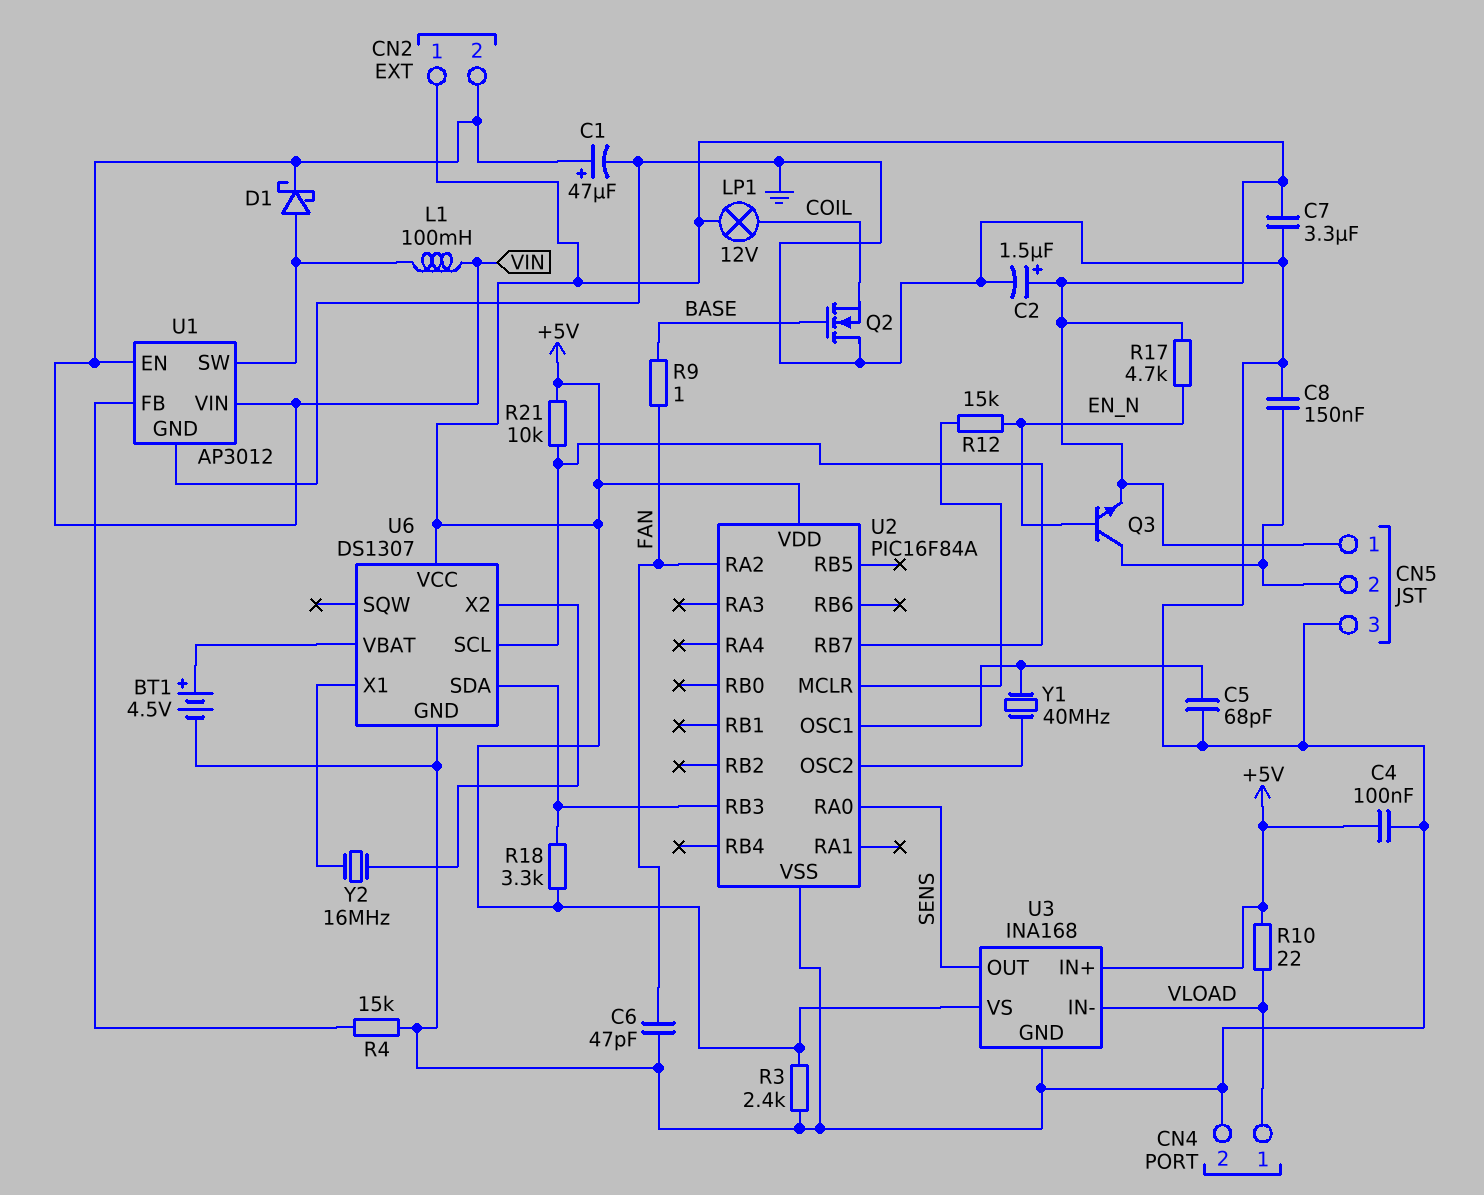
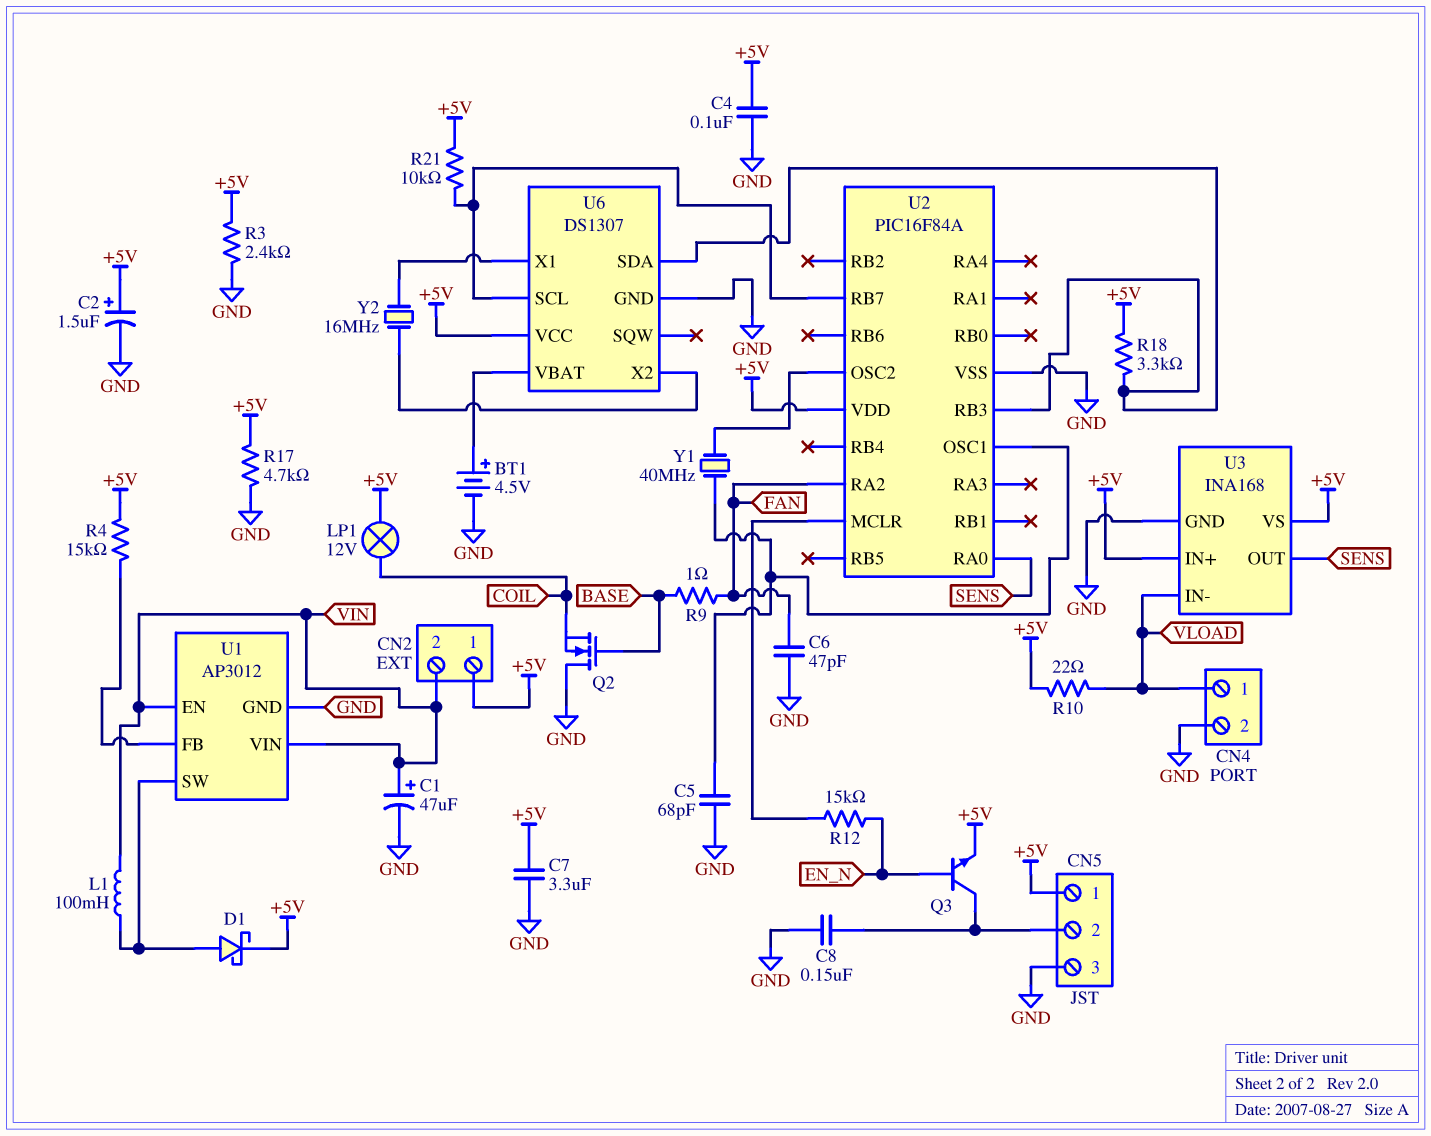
D1: schottky (A U1/SW, K VIN) -> schottky (A U1/SW, K +5V)
R4: 15k (GND, U1/FB) -> 15k (+5V, U1/FB)
R17: 4.7k (+5V, EN_N) -> 4.7k (+5V, GND)

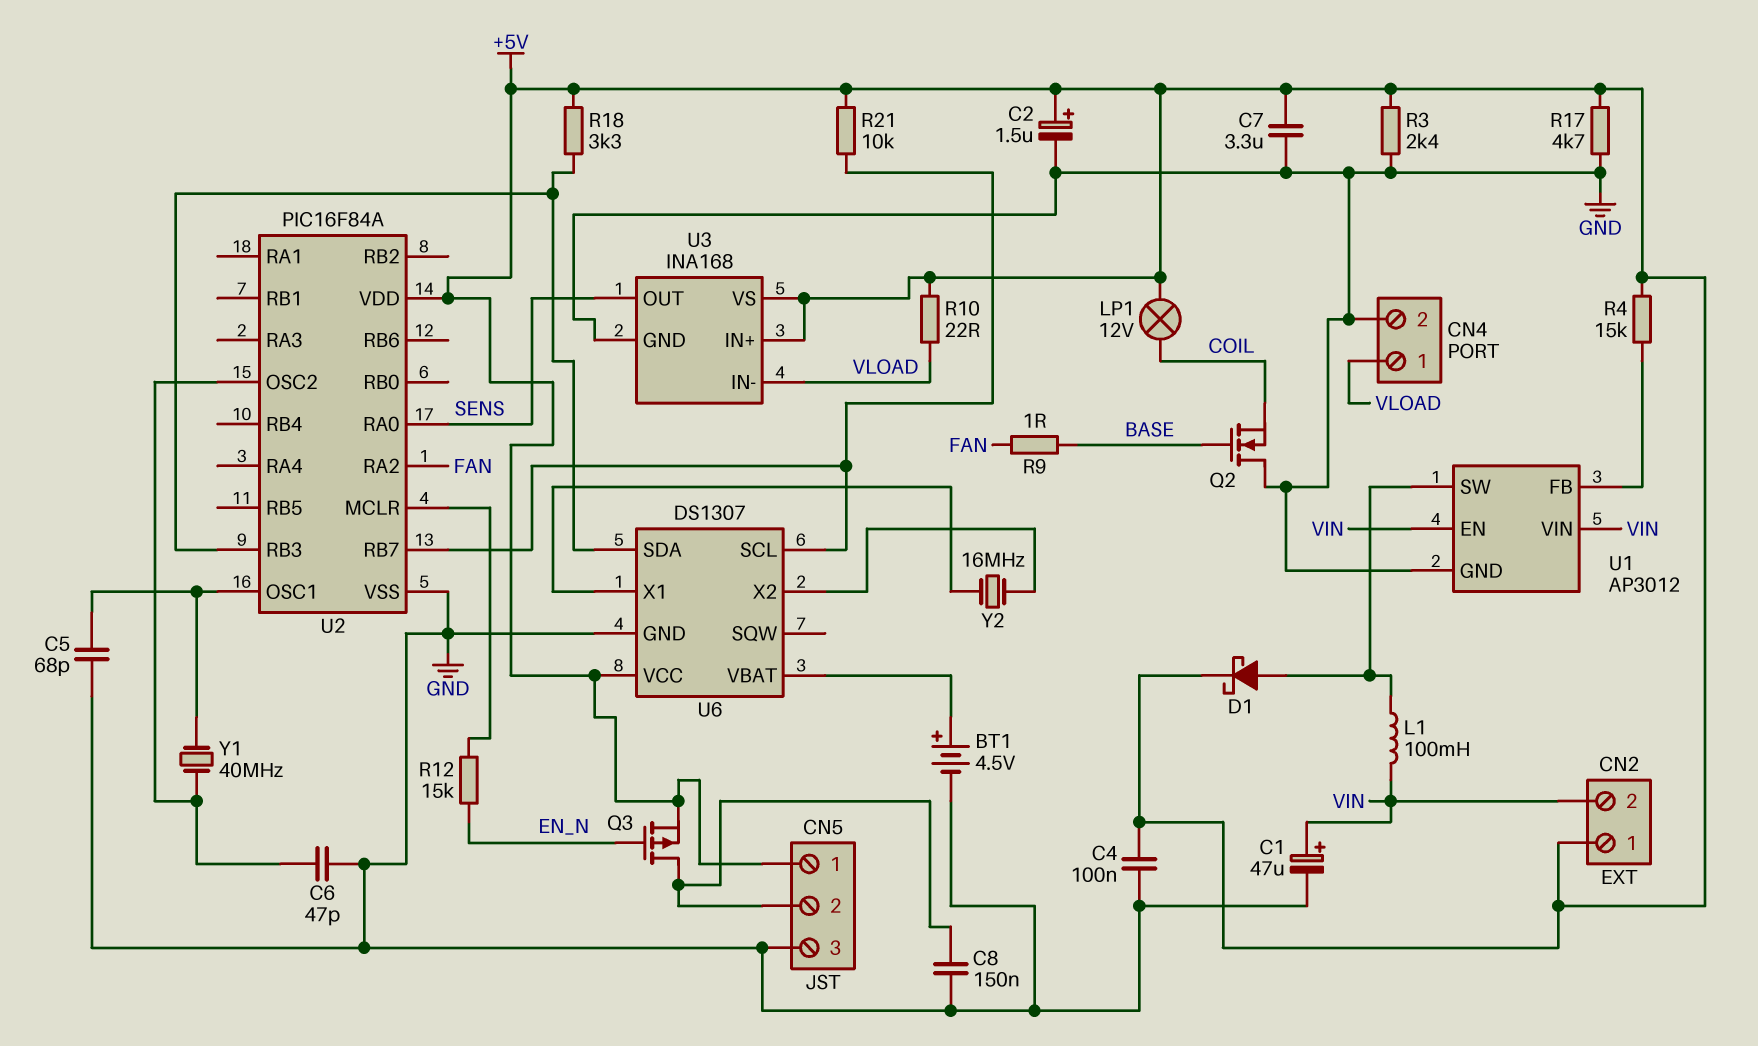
C6: 47pF (FAN, GND) -> 47pF (GND, U2/OSC2)
Q3: NPN (B EN_N, C CN5/2, E +5V) -> PMOS (G EN_N, D CN5/2, S +5V)

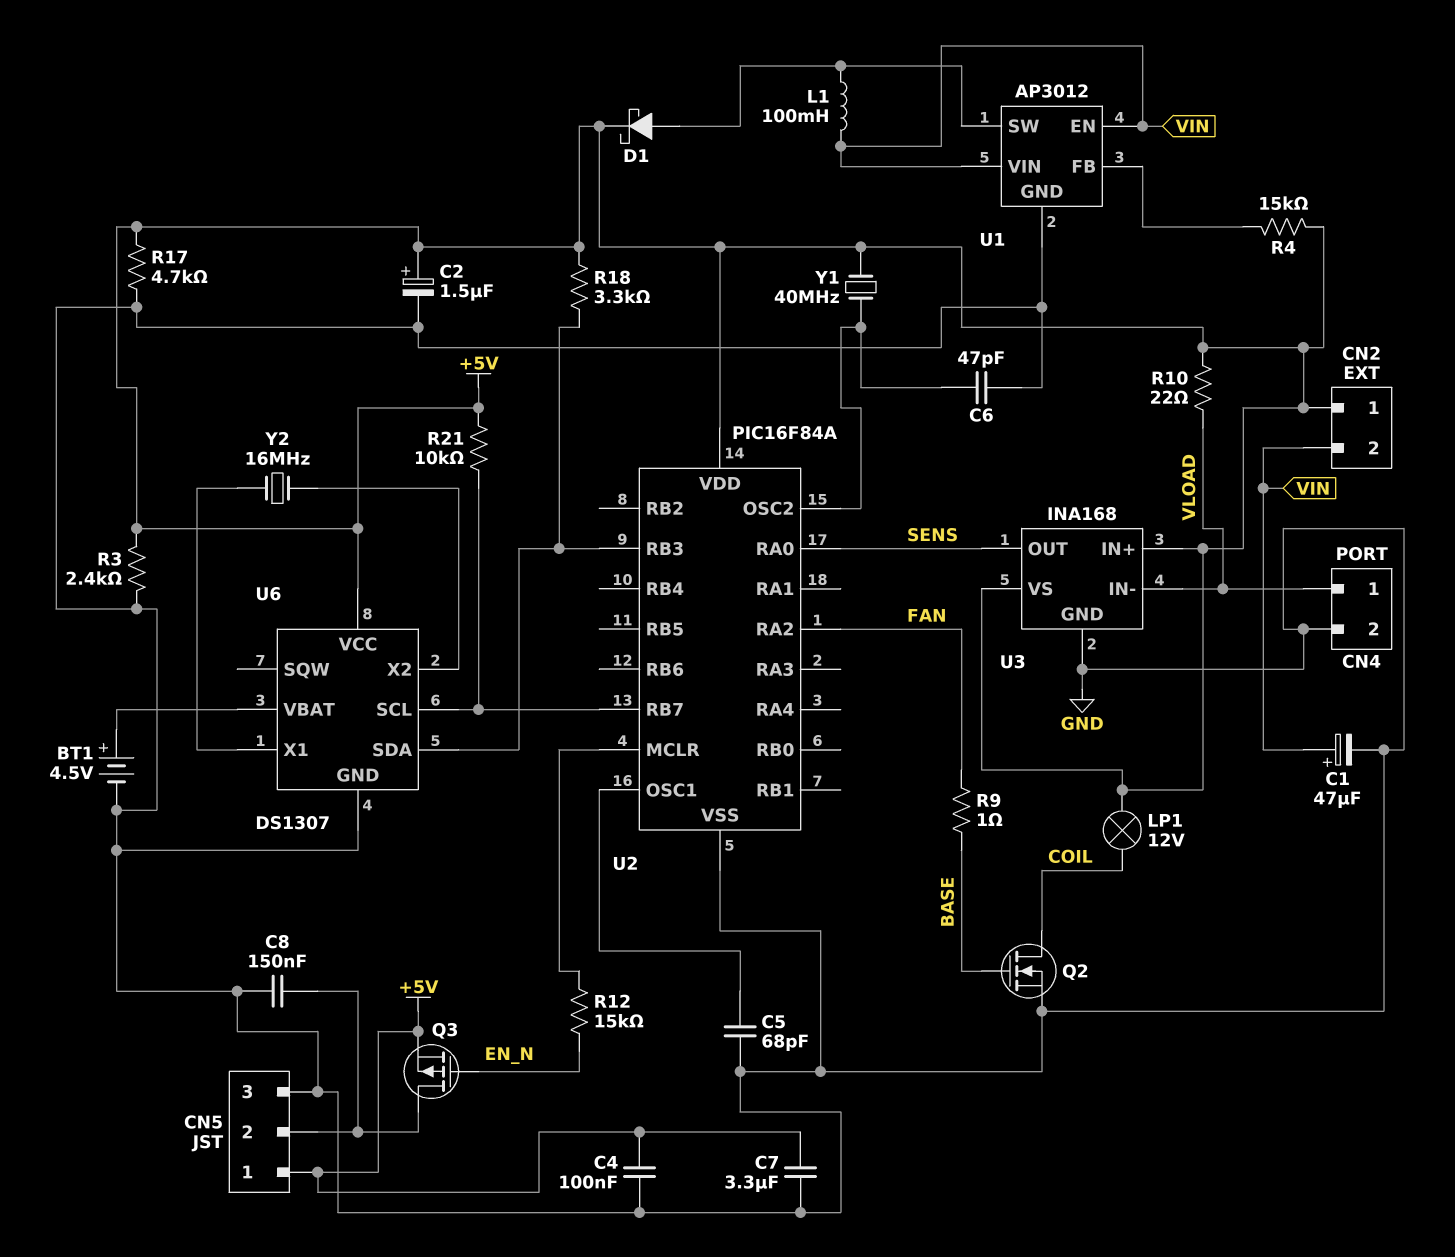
Q2: NMOS (G BASE, D GND, S COIL) -> NMOS (G BASE, D COIL, S GND)
Y1: 40MHz (U2/OSC1, U2/OSC2) -> 40MHz (+5V, U2/OSC2)

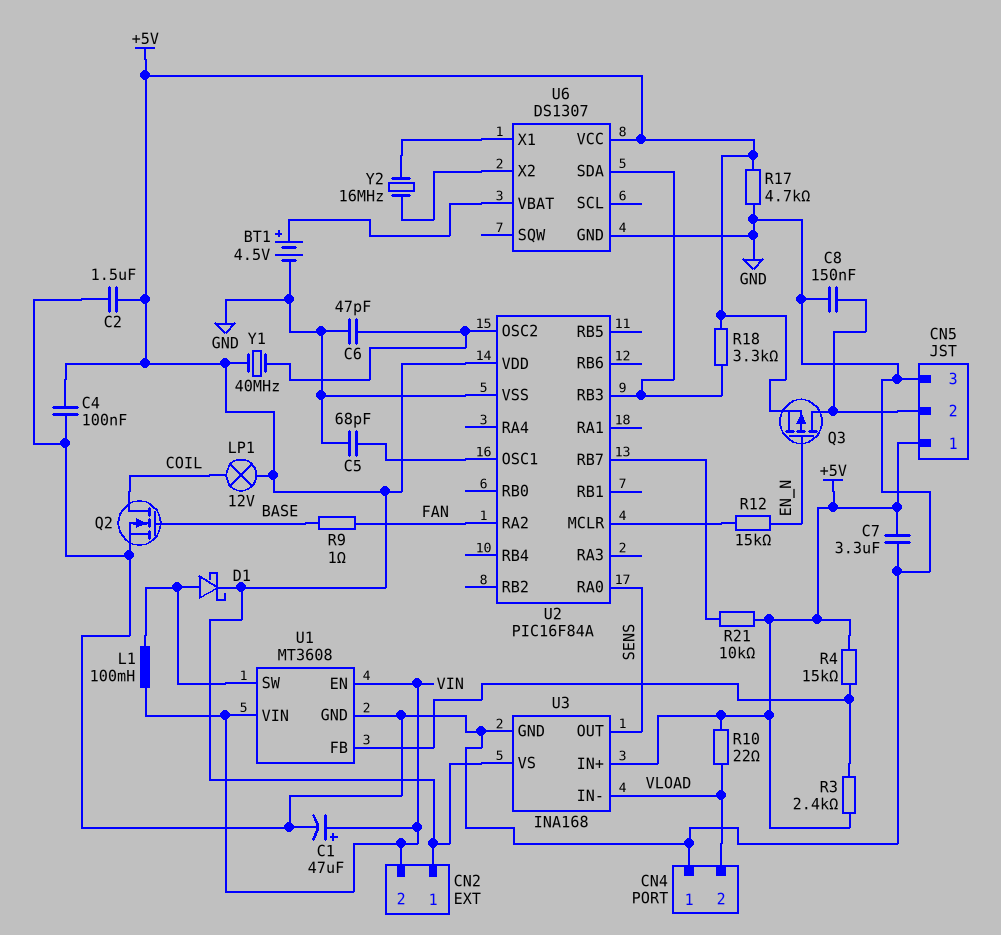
C2: 1.5uF (plus +5V, minus GND) -> 1.5uF (+5V, GND)
CN4 pin 1: VLOAD -> GND
CN4 pin 2: GND -> VLOAD
R3: 2.4k (+5V, GND) -> 2.4k (+5V, U1/FB)
U1: AP3012 -> MT3608
U6 pin SCL: U2/RB7 -> none

